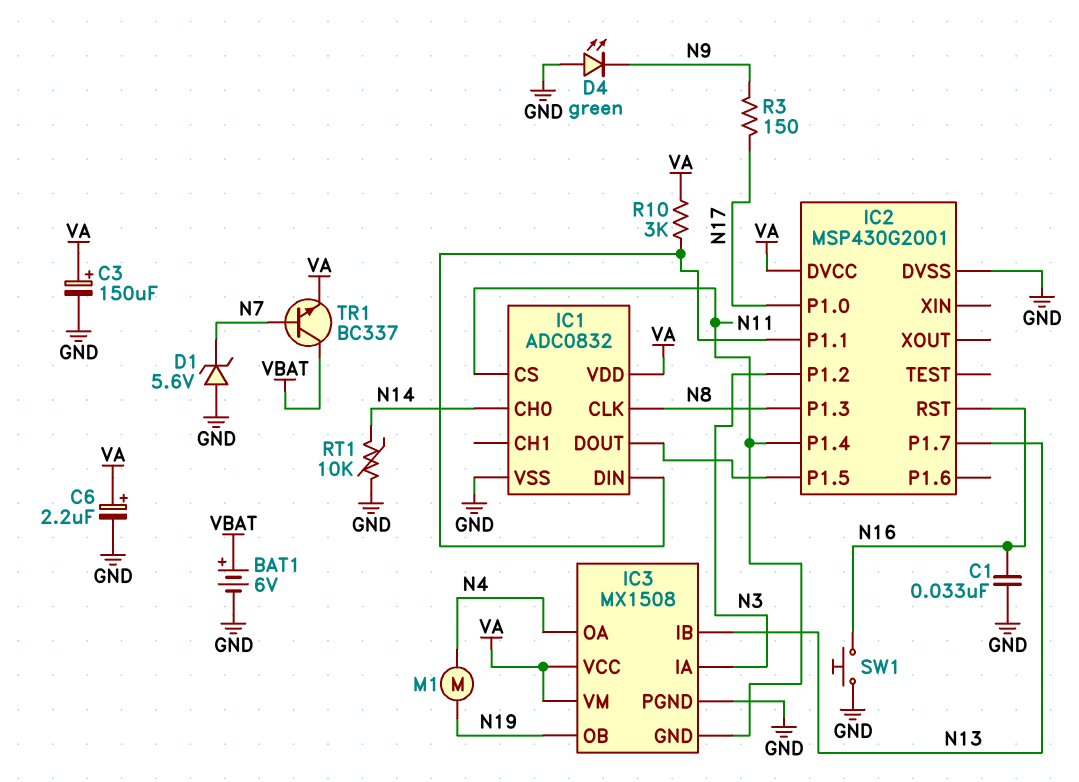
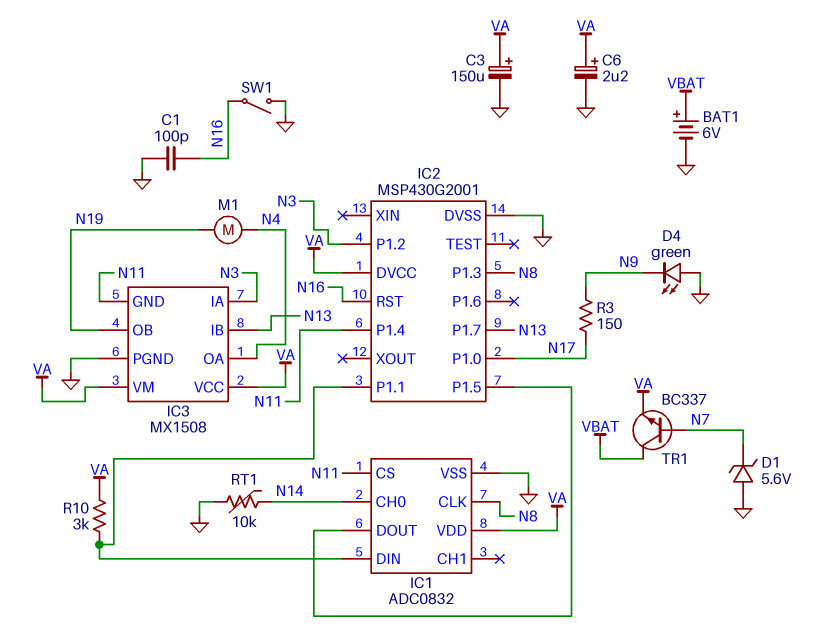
C1: 33nF (GND, N16) -> 100pF (GND, N16)
SW1: button (GND, N16) -> switch (GND, N16)

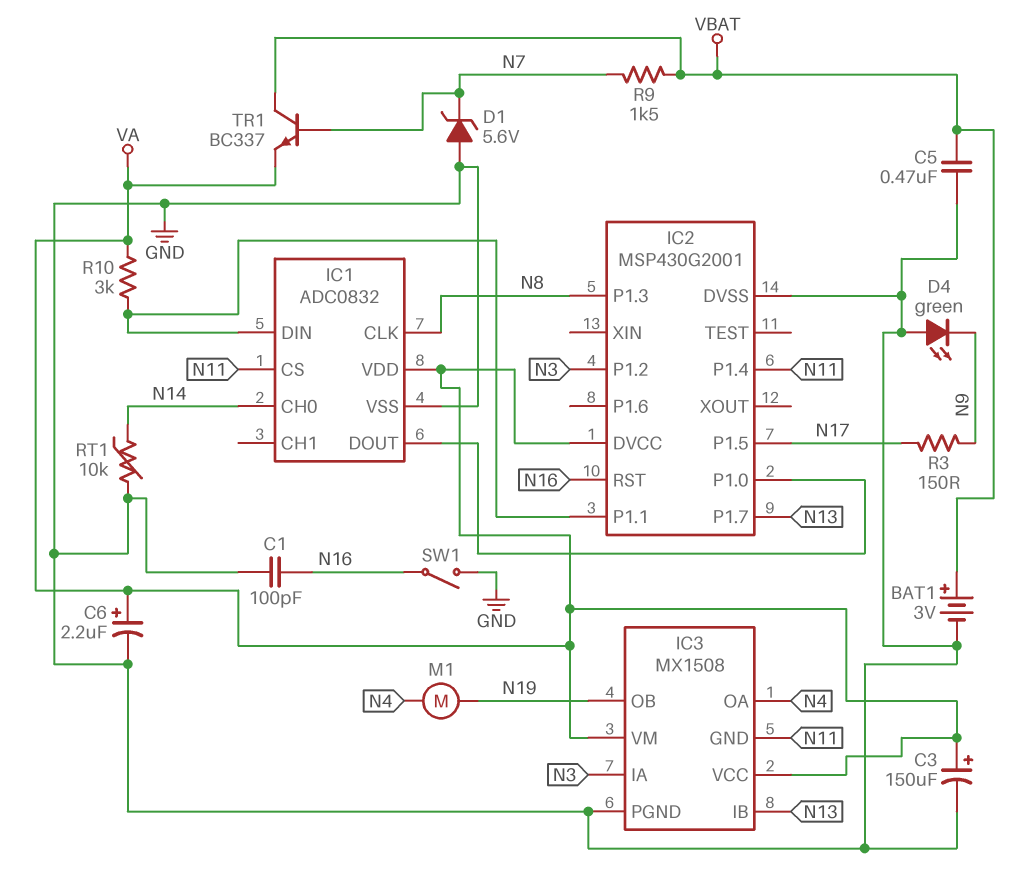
BAT1: 6V (plus VBAT, minus GND) -> 3V (plus VBAT, minus GND)
C5: none -> 470nF (GND, VBAT)
IC2 pin P1.0: N17 -> IC1/DOUT
IC2 pin P1.5: IC1/DOUT -> N17
R9: none -> 1.5k (N7, VBAT)

